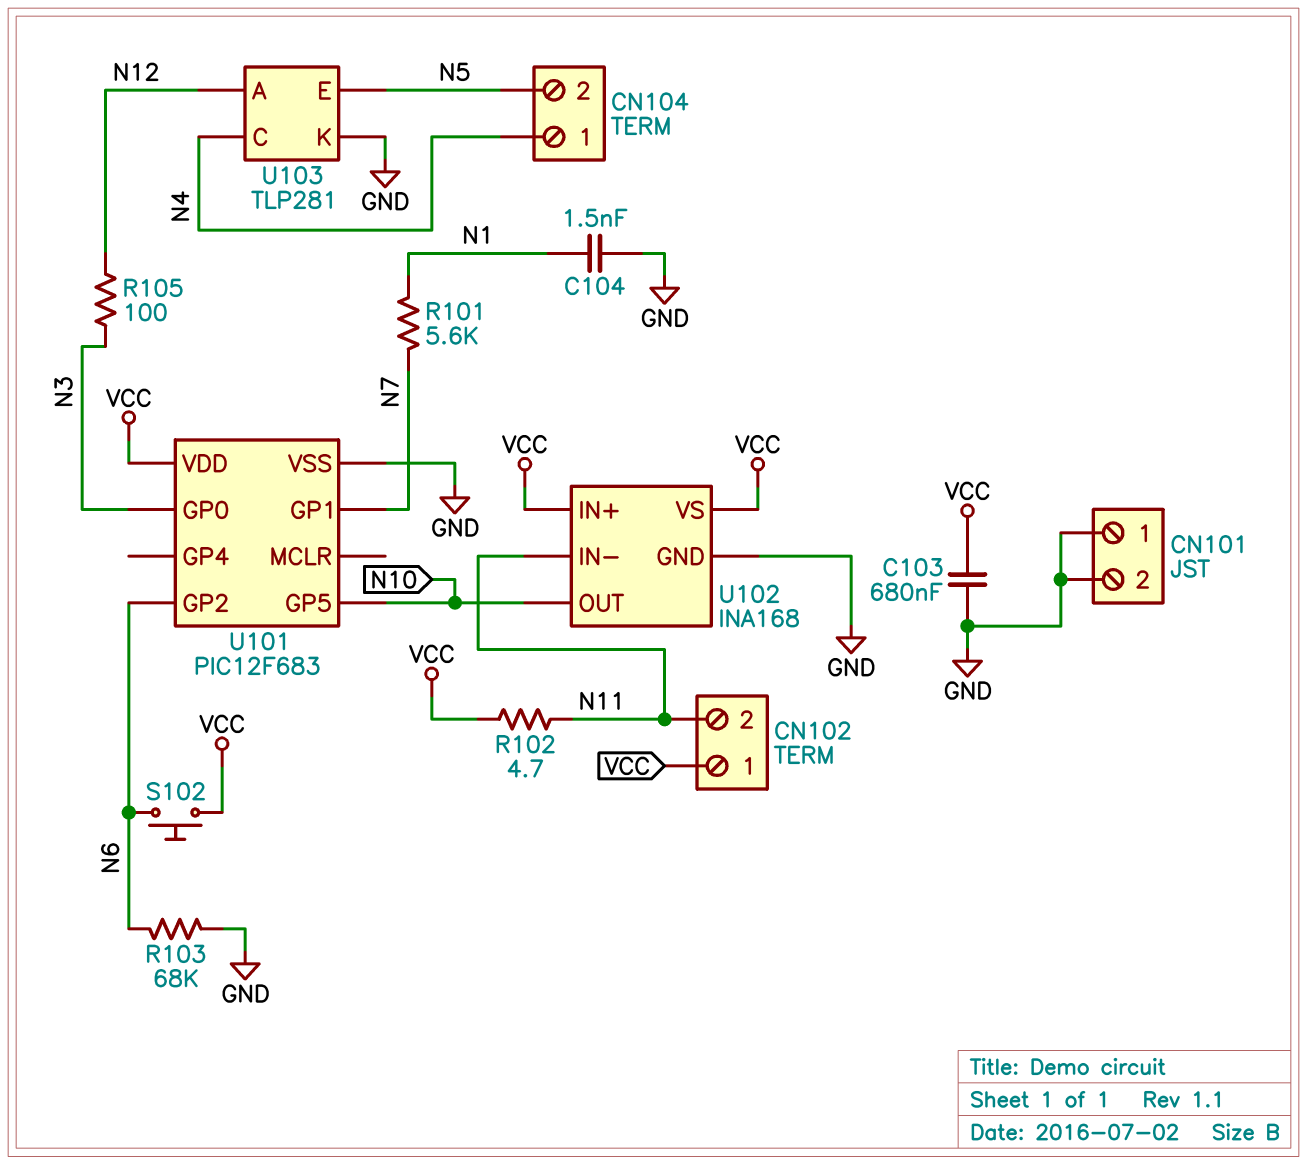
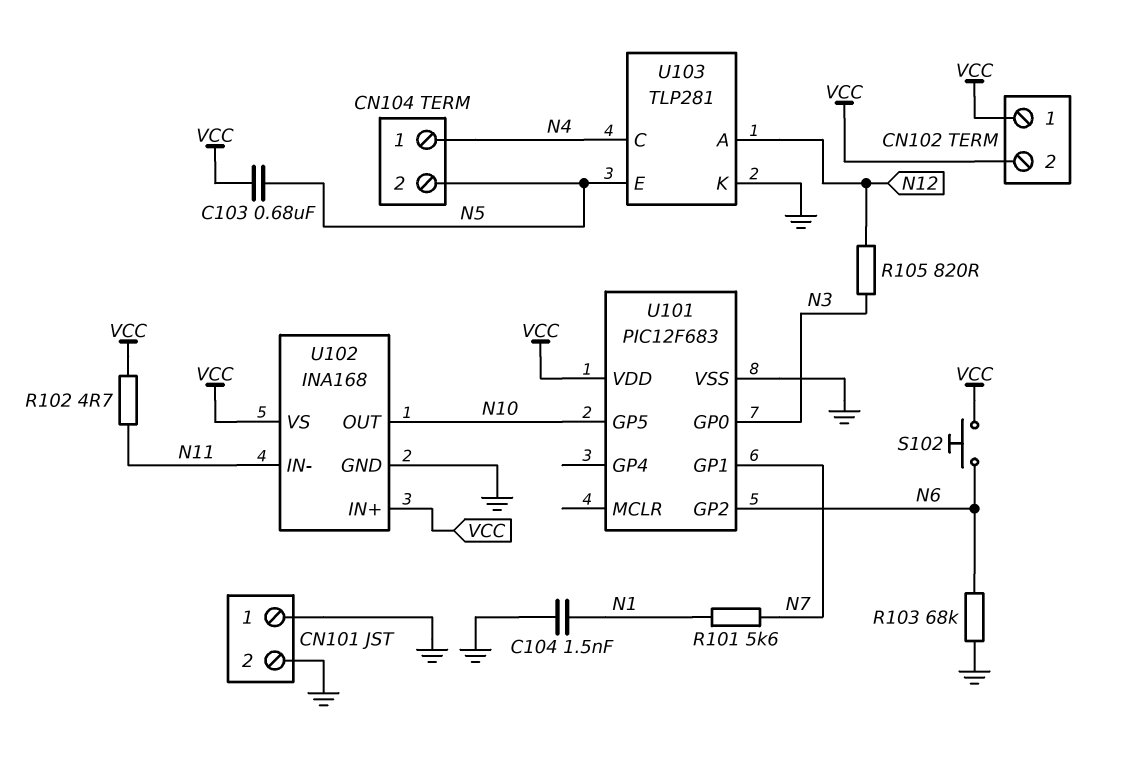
C103: 680nF (GND, VCC) -> 680nF (N5, VCC)
CN102 pin 2: N11 -> VCC
R105: 100 (N3, N12) -> 820 (N3, N12)

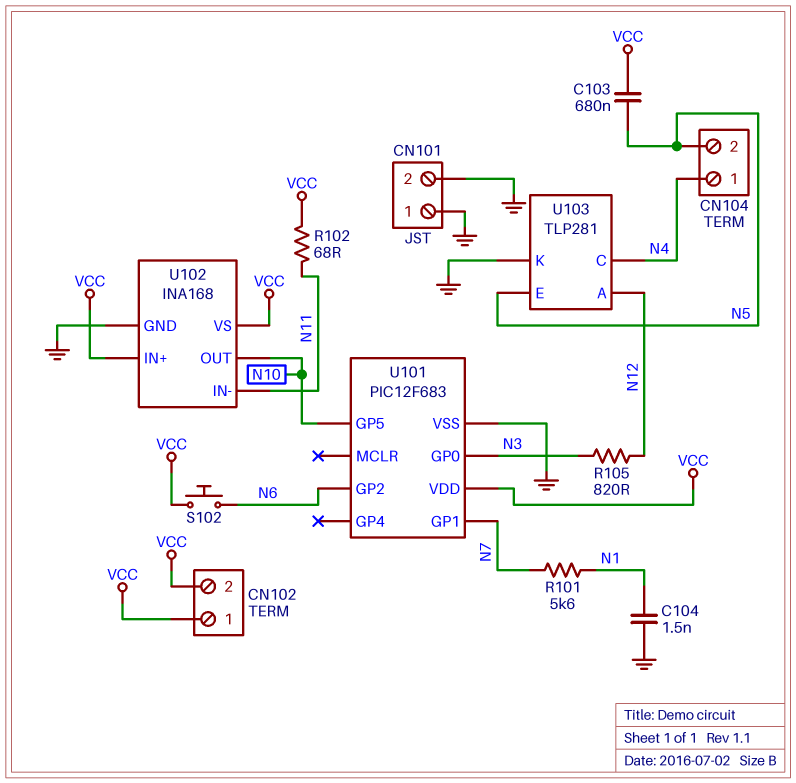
R102: 4.7 (N11, VCC) -> 68 (N11, VCC)
R103: 68k (GND, N6) -> none

